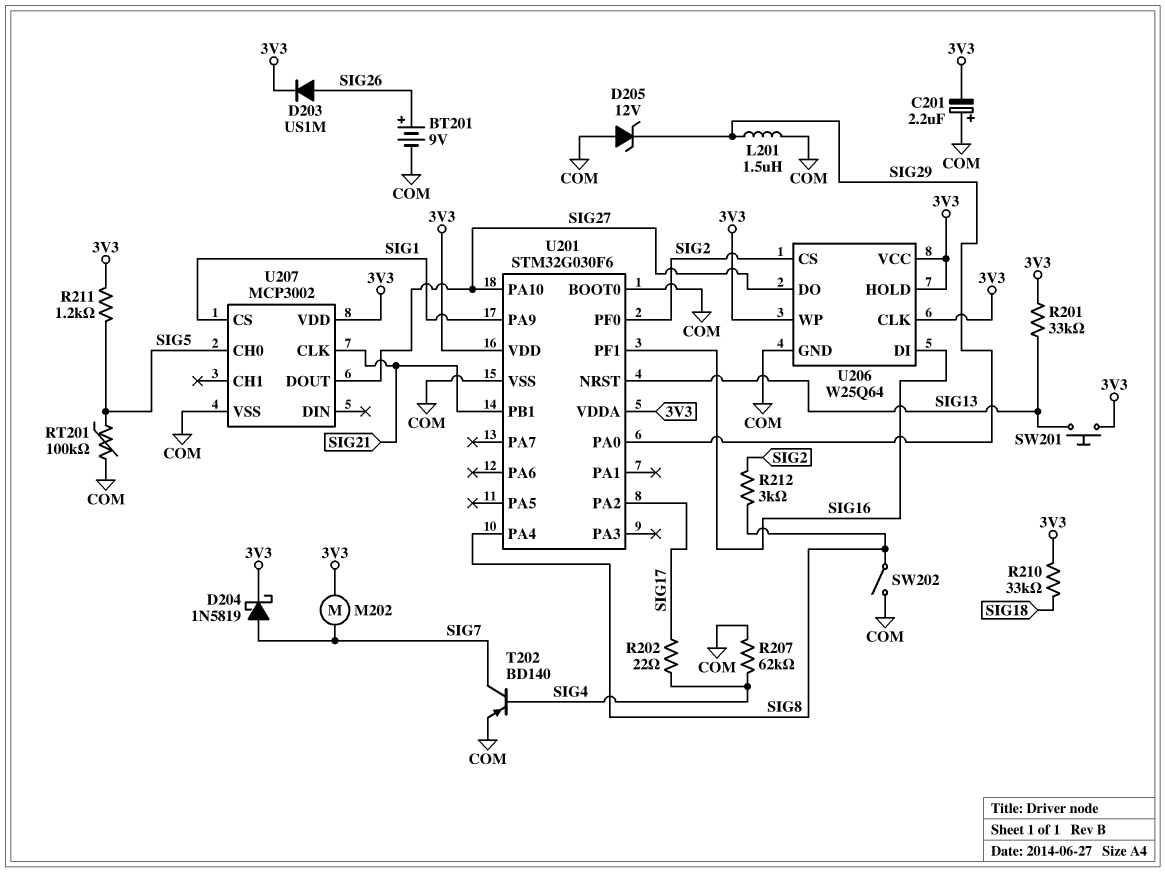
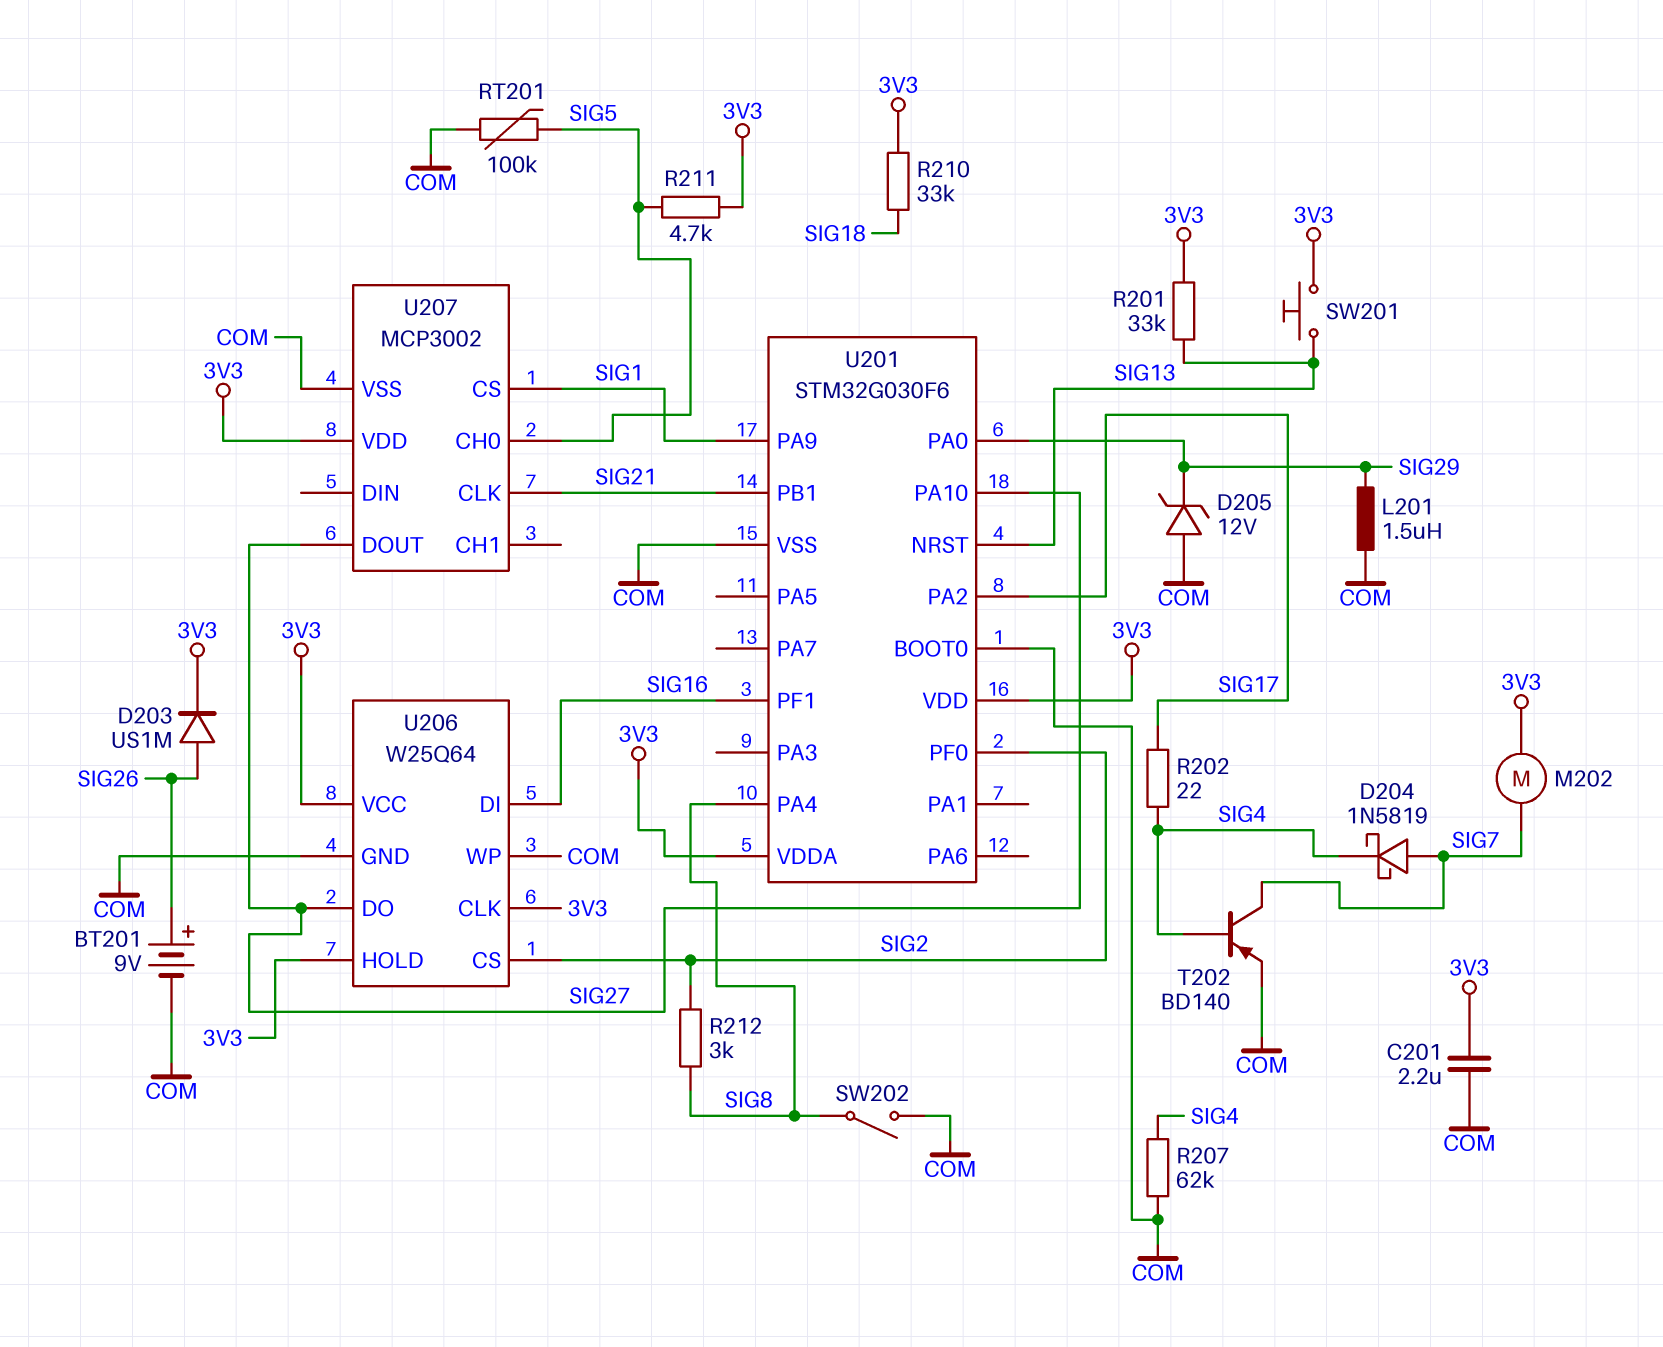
C201: 2.2uF (plus COM, minus 3V3) -> 2.2uF (3V3, COM)
D204: schottky 1N5819 (A SIG7, K 3V3) -> schottky 1N5819 (A SIG7, K SIG4)
R211: 1.2k (3V3, SIG5) -> 4.7k (3V3, SIG5)
U206 pin WP: 3V3 -> COM

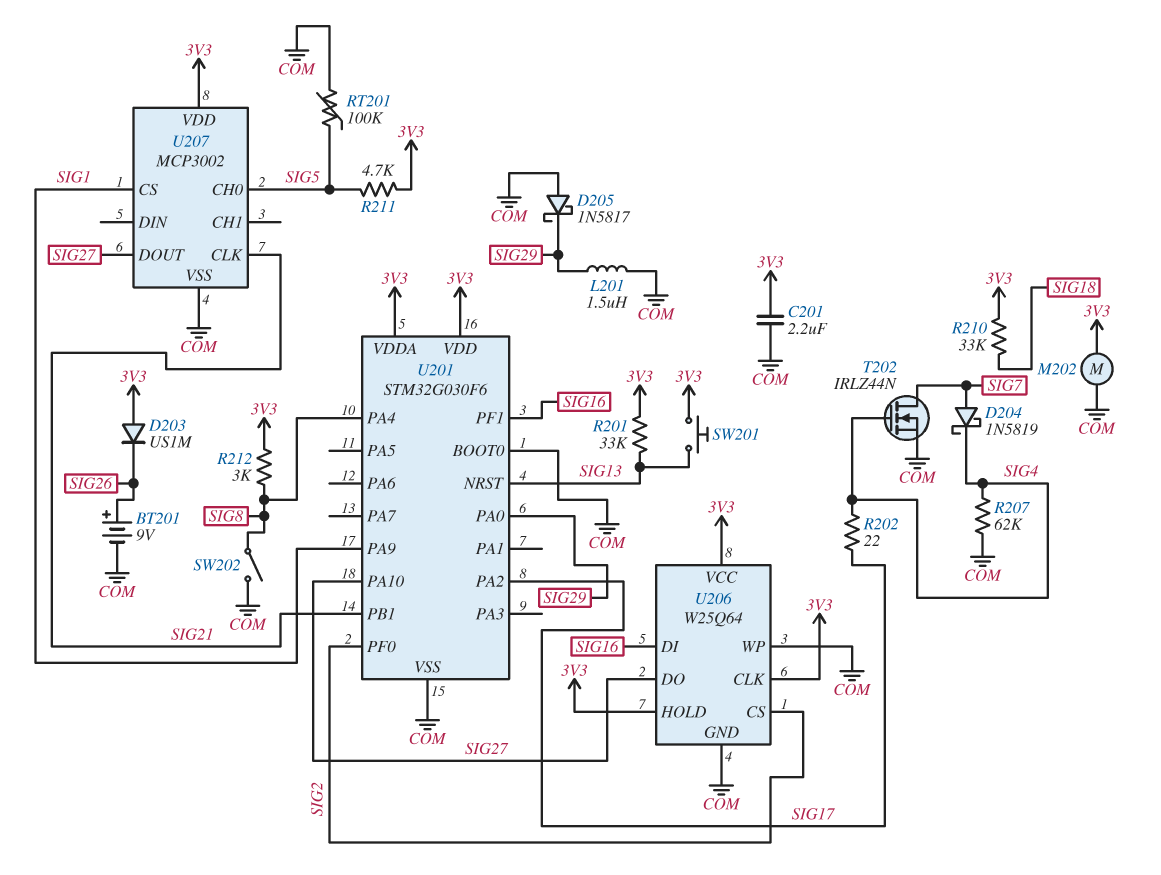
D203: diode US1M (A SIG26, K 3V3) -> diode US1M (A 3V3, K SIG26)
D205: zener 12V (A COM, K SIG29) -> schottky 1N5817 (A COM, K SIG29)
M202: motor (3V3, SIG7) -> motor (3V3, COM)
R212: 3k (SIG2, SIG8) -> 3k (3V3, SIG8)
T202: PNP BD140 (B SIG4, C SIG7, E COM) -> NMOS IRLZ44N (G SIG4, D SIG7, S COM)

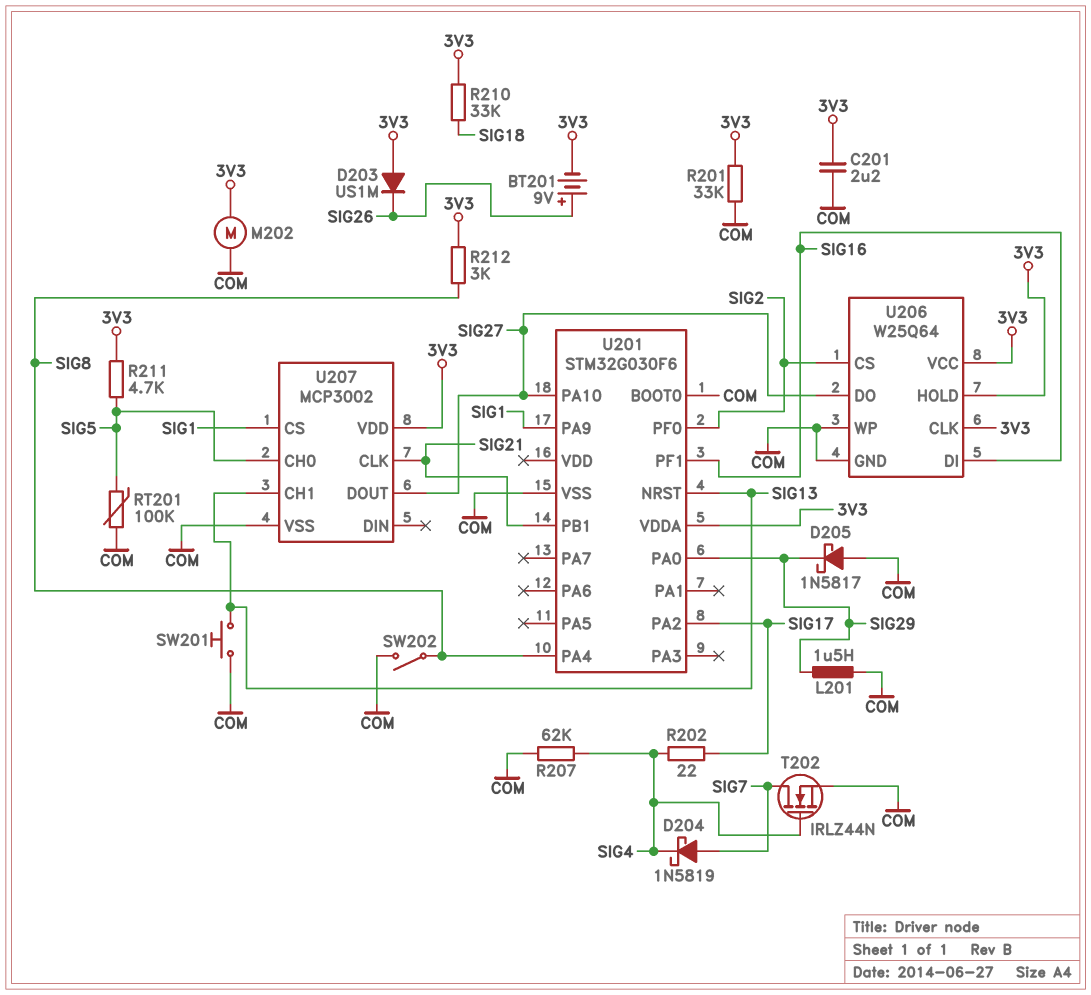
BT201: 9V (plus SIG26, minus COM) -> 9V (plus SIG26, minus 3V3)
R201: 33k (3V3, SIG13) -> 33k (3V3, COM)
SW201: button (3V3, SIG13) -> button (COM, SIG13)
U201 pin VDD: 3V3 -> none
U207 pin CH1: none -> SIG13

